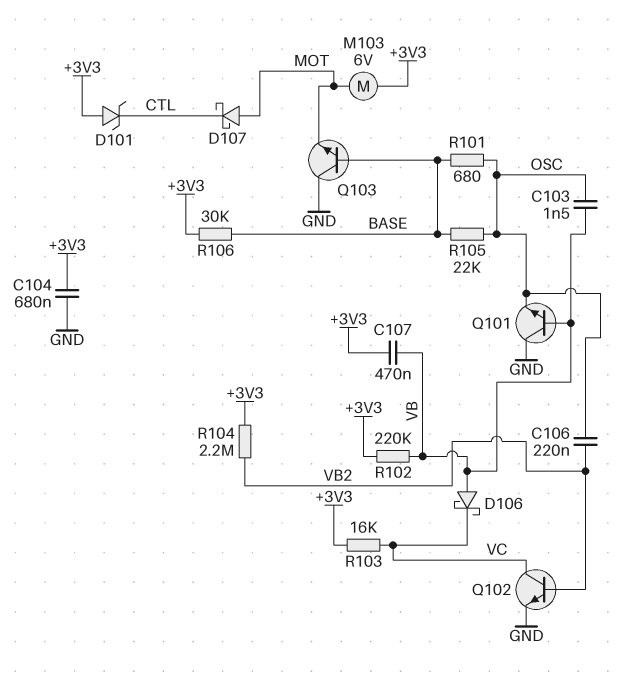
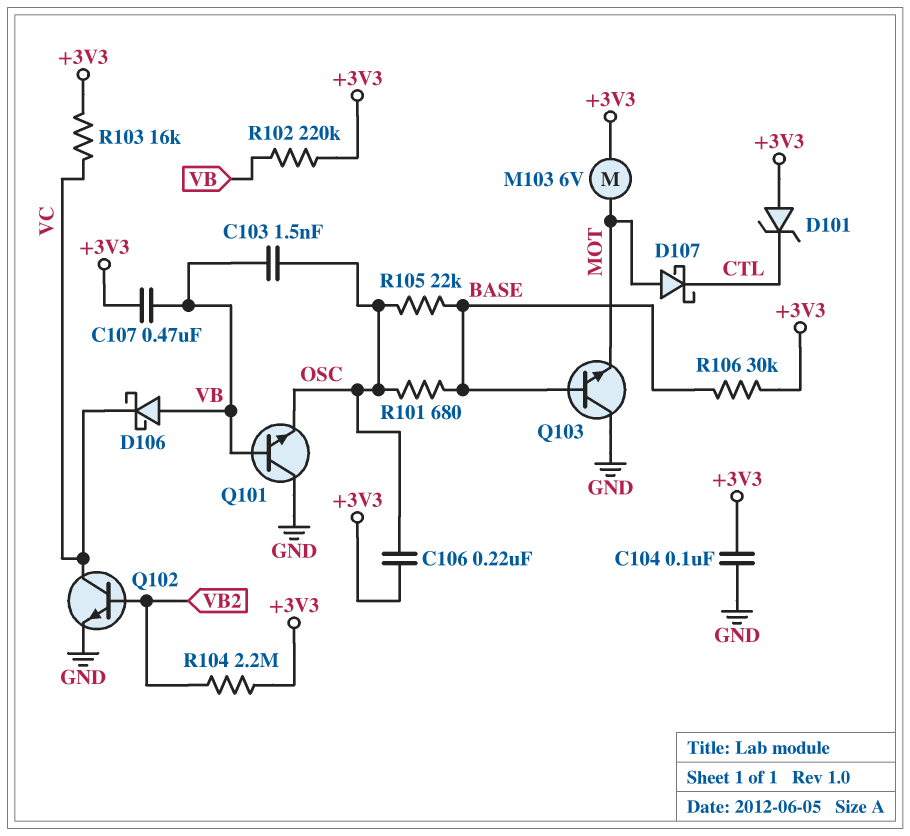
C104: 680nF (+3V3, GND) -> 100nF (+3V3, GND)
C106: 220nF (OSC, VB2) -> 220nF (+3V3, OSC)

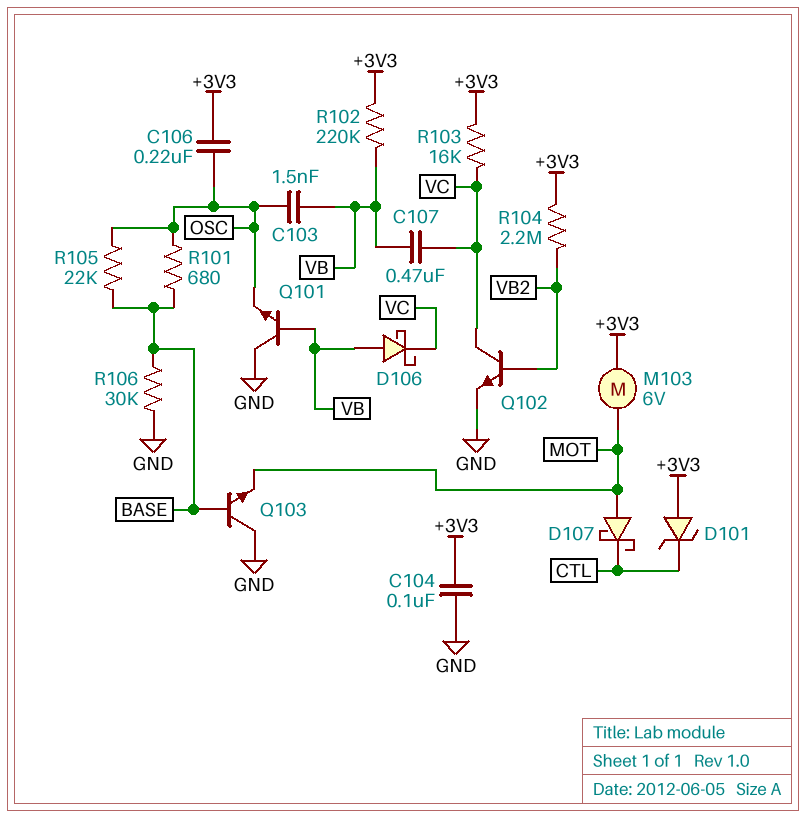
C107: 470nF (+3V3, VB) -> 470nF (VB, VC)
R106: 30k (+3V3, BASE) -> 30k (BASE, GND)

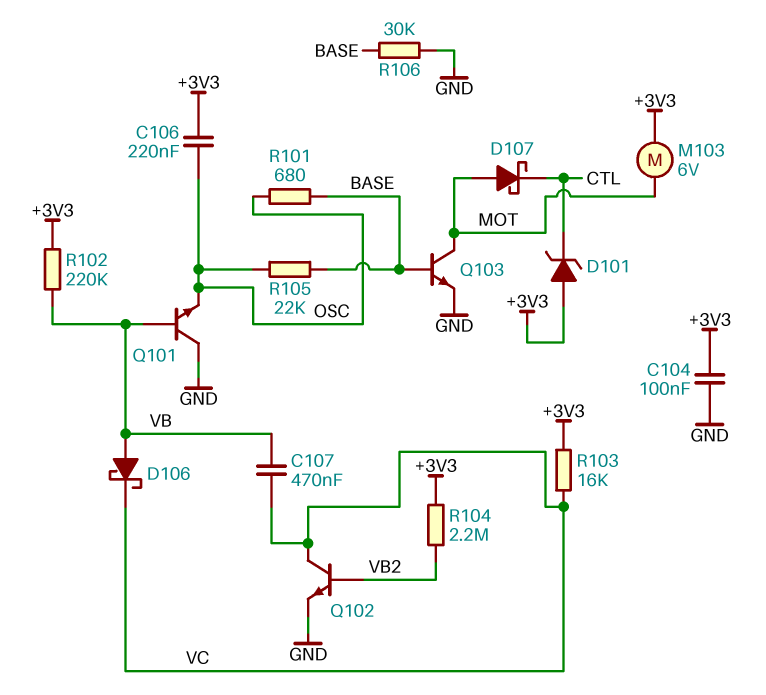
C103: 1.5nF (OSC, VB) -> none
Q103: NPN (B BASE, C GND, E MOT) -> NPN (B BASE, C MOT, E GND)

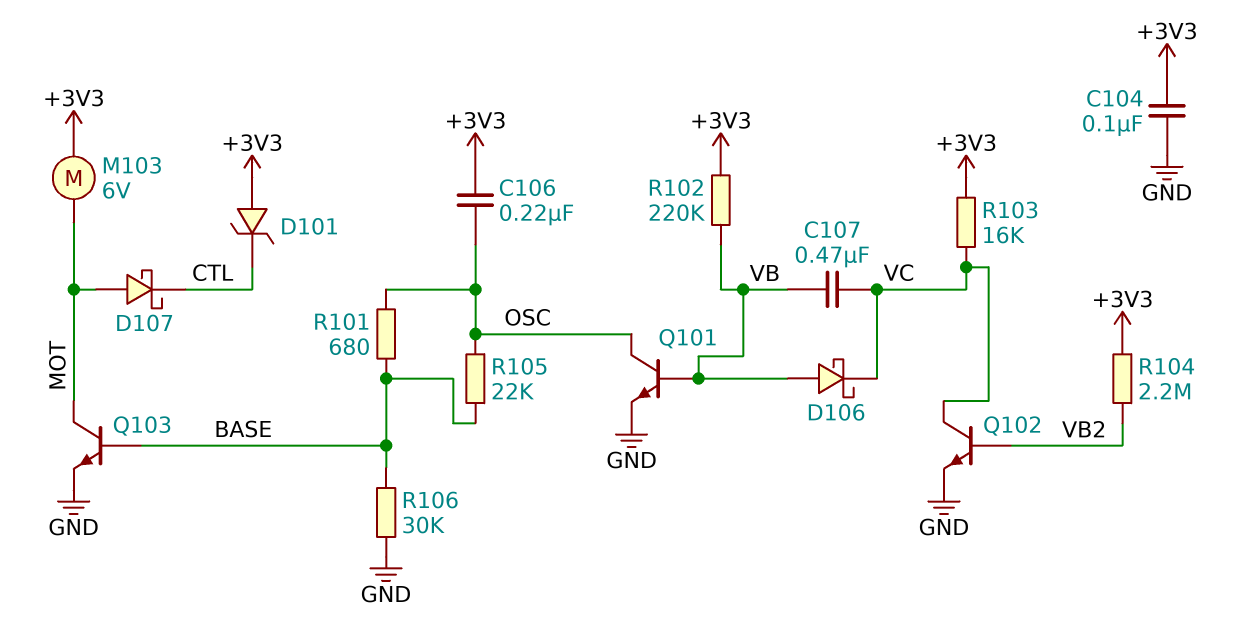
Q101: NPN (B VB, C GND, E OSC) -> NPN (B VB, C OSC, E GND)

